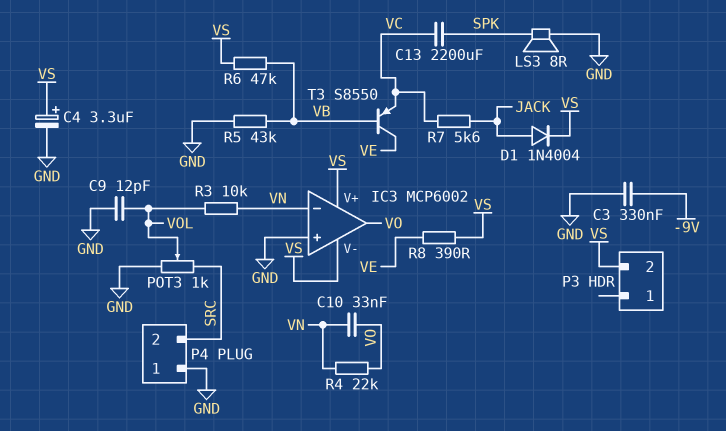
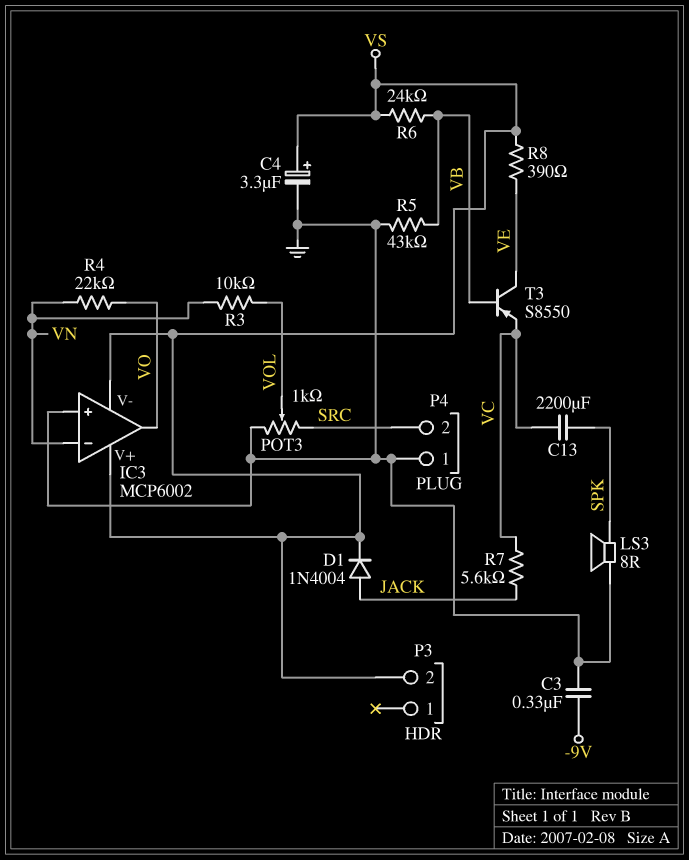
C9: 12pF (GND, VOL) -> none
C10: 33nF (VN, VO) -> none
R6: 47k (VB, VS) -> 24k (VB, VS)

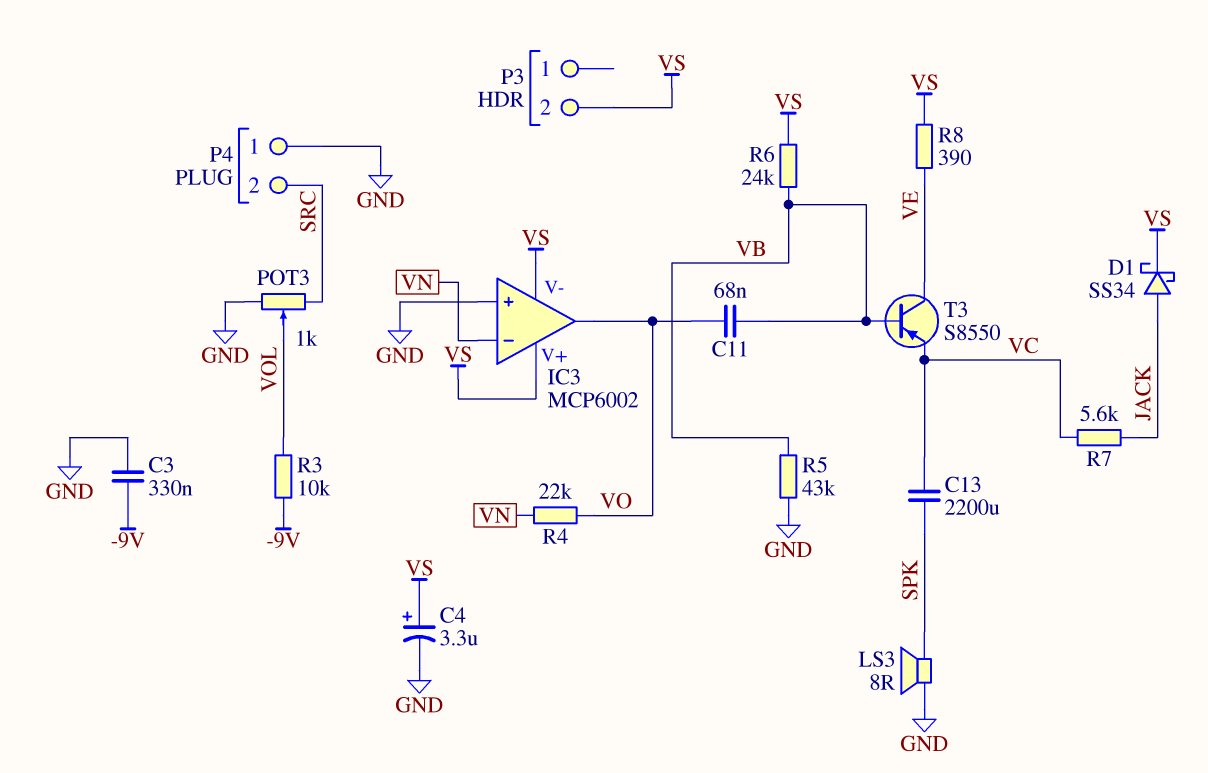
C11: none -> 68nF (VB, VO)
D1: diode 1N4004 (A JACK, K VS) -> schottky SS34 (A JACK, K VS)
R3: 10k (VN, VOL) -> 10k (-9V, VOL)

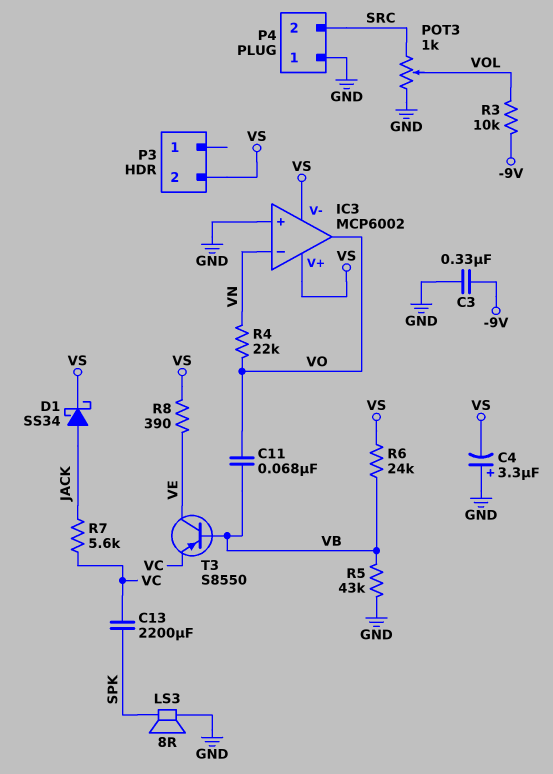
C4: 3.3uF (plus VS, minus GND) -> 3.3uF (plus GND, minus VS)

